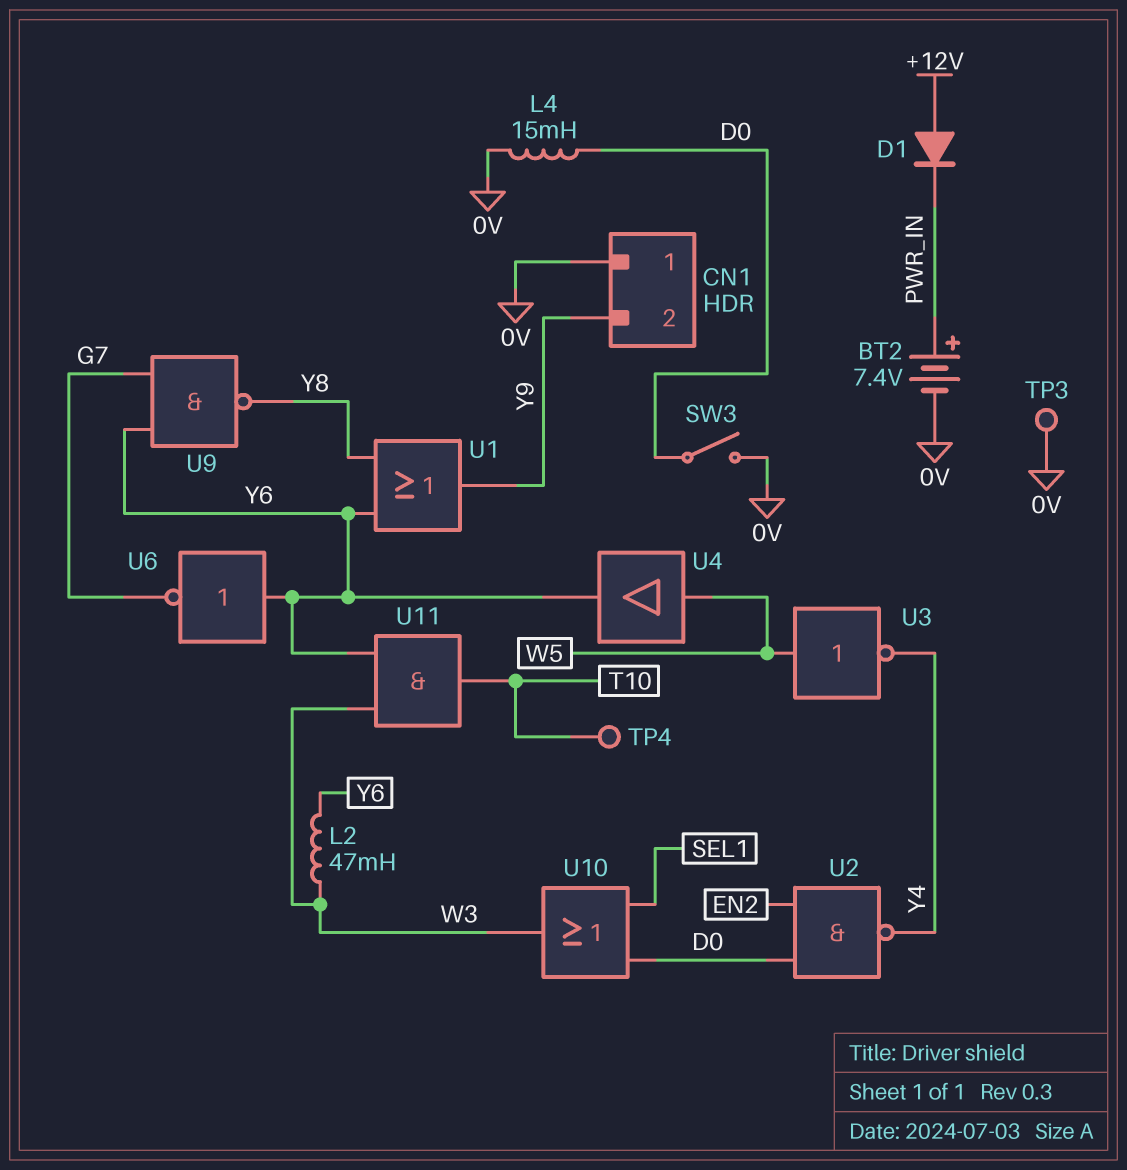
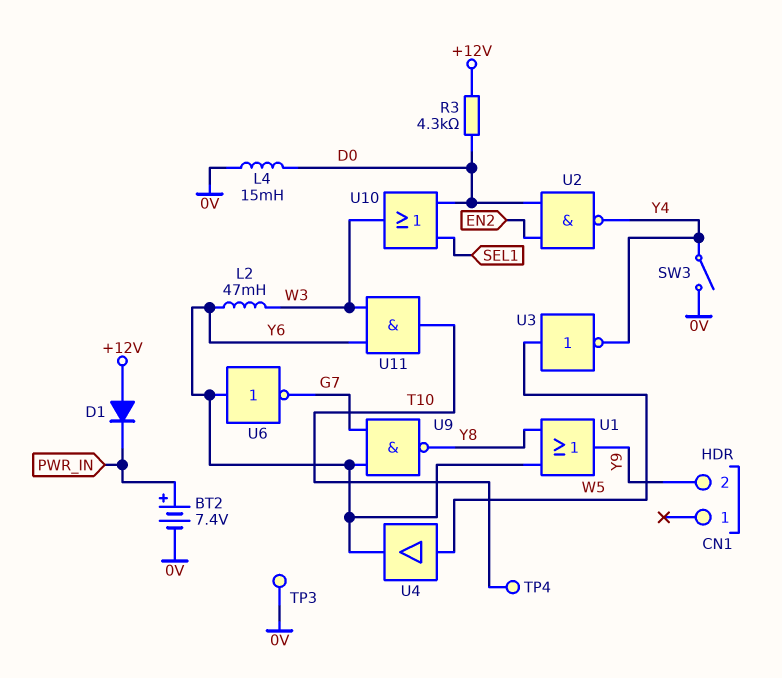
CN1 pin 1: 0V -> none
R3: none -> 4.3k (+12V, D0)
SW3: switch (0V, D0) -> switch (0V, Y4)

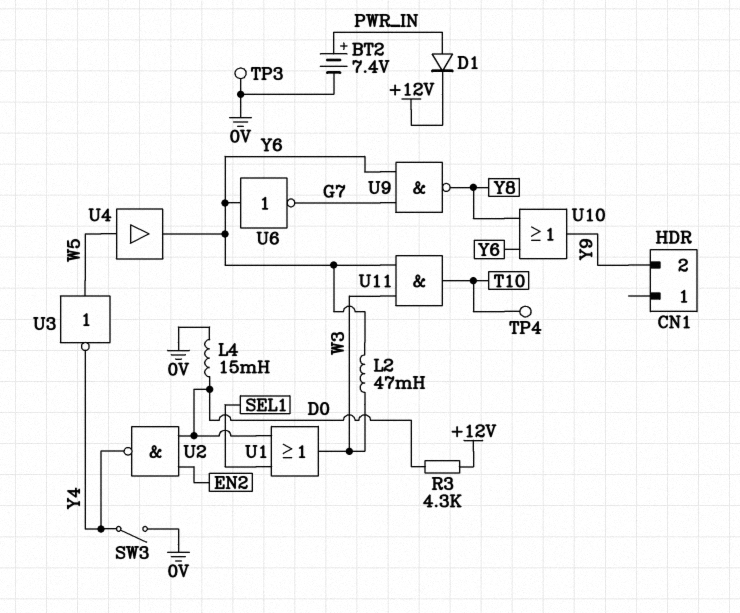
D1: diode (A +12V, K PWR_IN) -> diode (A PWR_IN, K +12V)
U1: OR (in Y6, in Y8, out Y9) -> OR (in D0, in SEL1, out W3)
U10: OR (in D0, in SEL1, out W3) -> OR (in Y6, in Y8, out Y9)

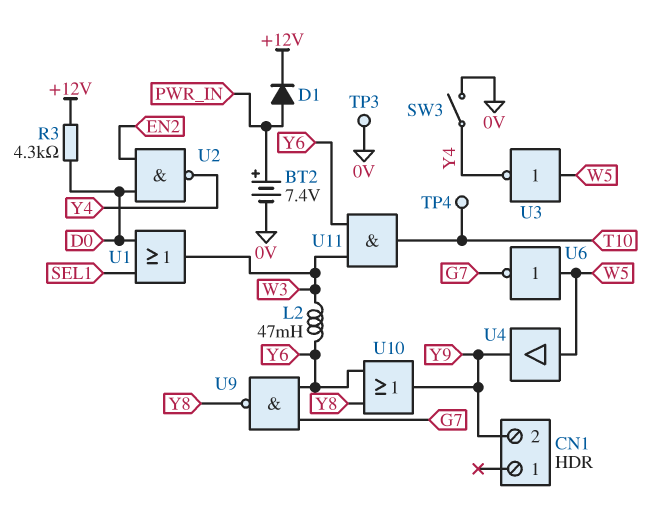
L4: 15mH (0V, D0) -> none
U4: buffer (in W5, out Y6) -> buffer (in W5, out Y9)
U6: NOT (in Y6, out G7) -> NOT (in W5, out G7)

